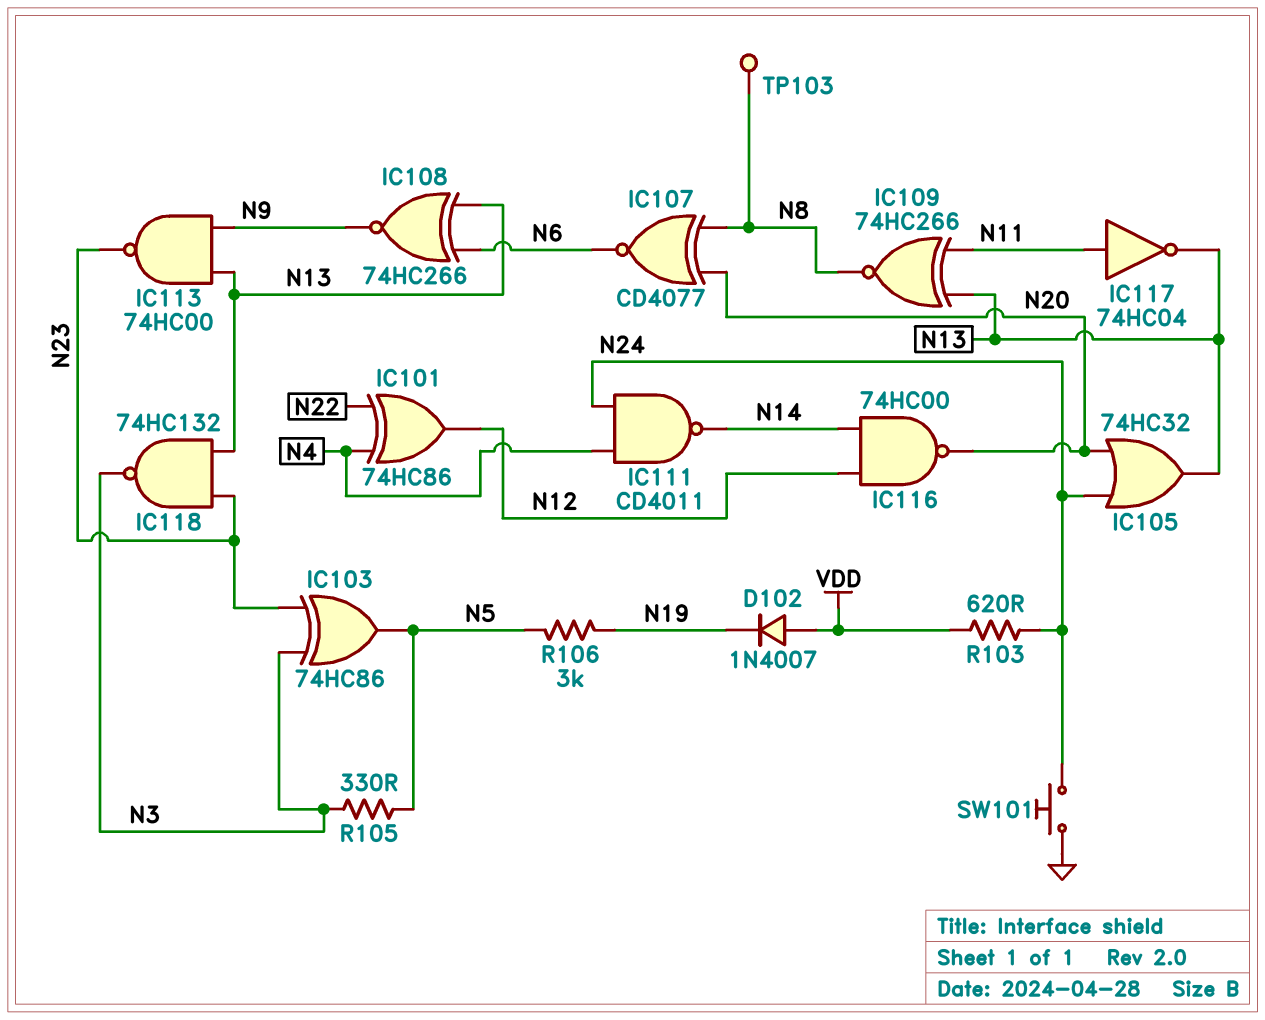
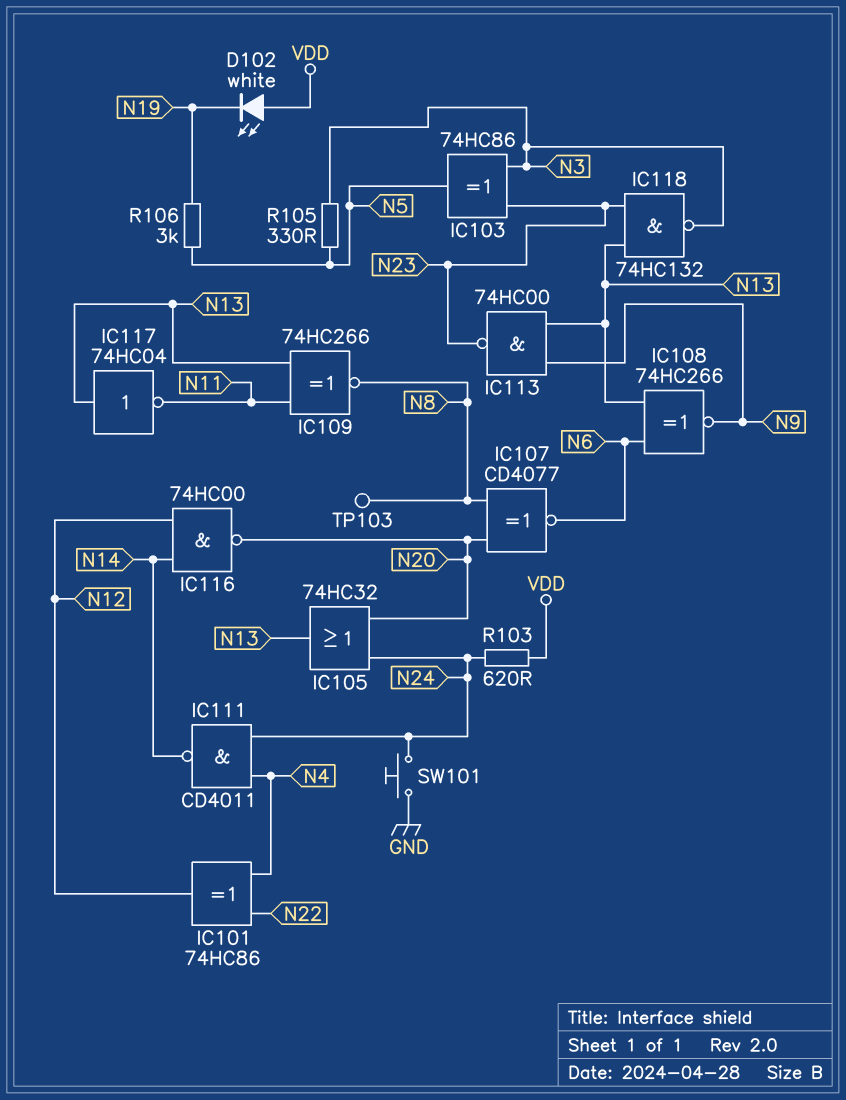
D102: diode 1N4007 (A VDD, K N19) -> LED white (A VDD, K N19)
IC117: NOT 74HC04 (in N11, out N13) -> NOT 74HC04 (in N13, out N11)

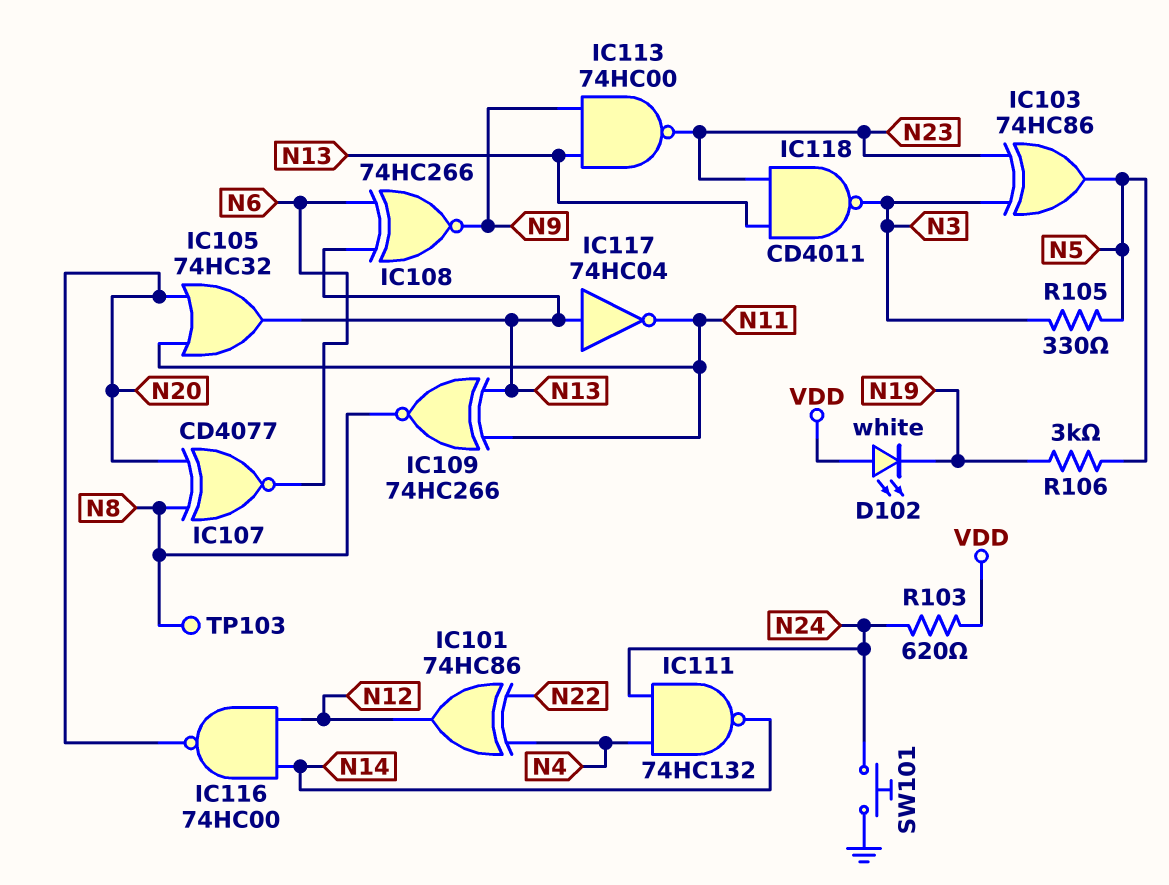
IC105: OR 74HC32 (in N20, in N24, out N13) -> OR 74HC32 (in N11, in N20, out N13)
IC111: NAND CD4011 (in N4, in N24, out N14) -> NAND 74HC132 (in N4, in N24, out N14)
IC118: NAND 74HC132 (in N13, in N23, out N3) -> NAND CD4011 (in N13, in N23, out N3)

